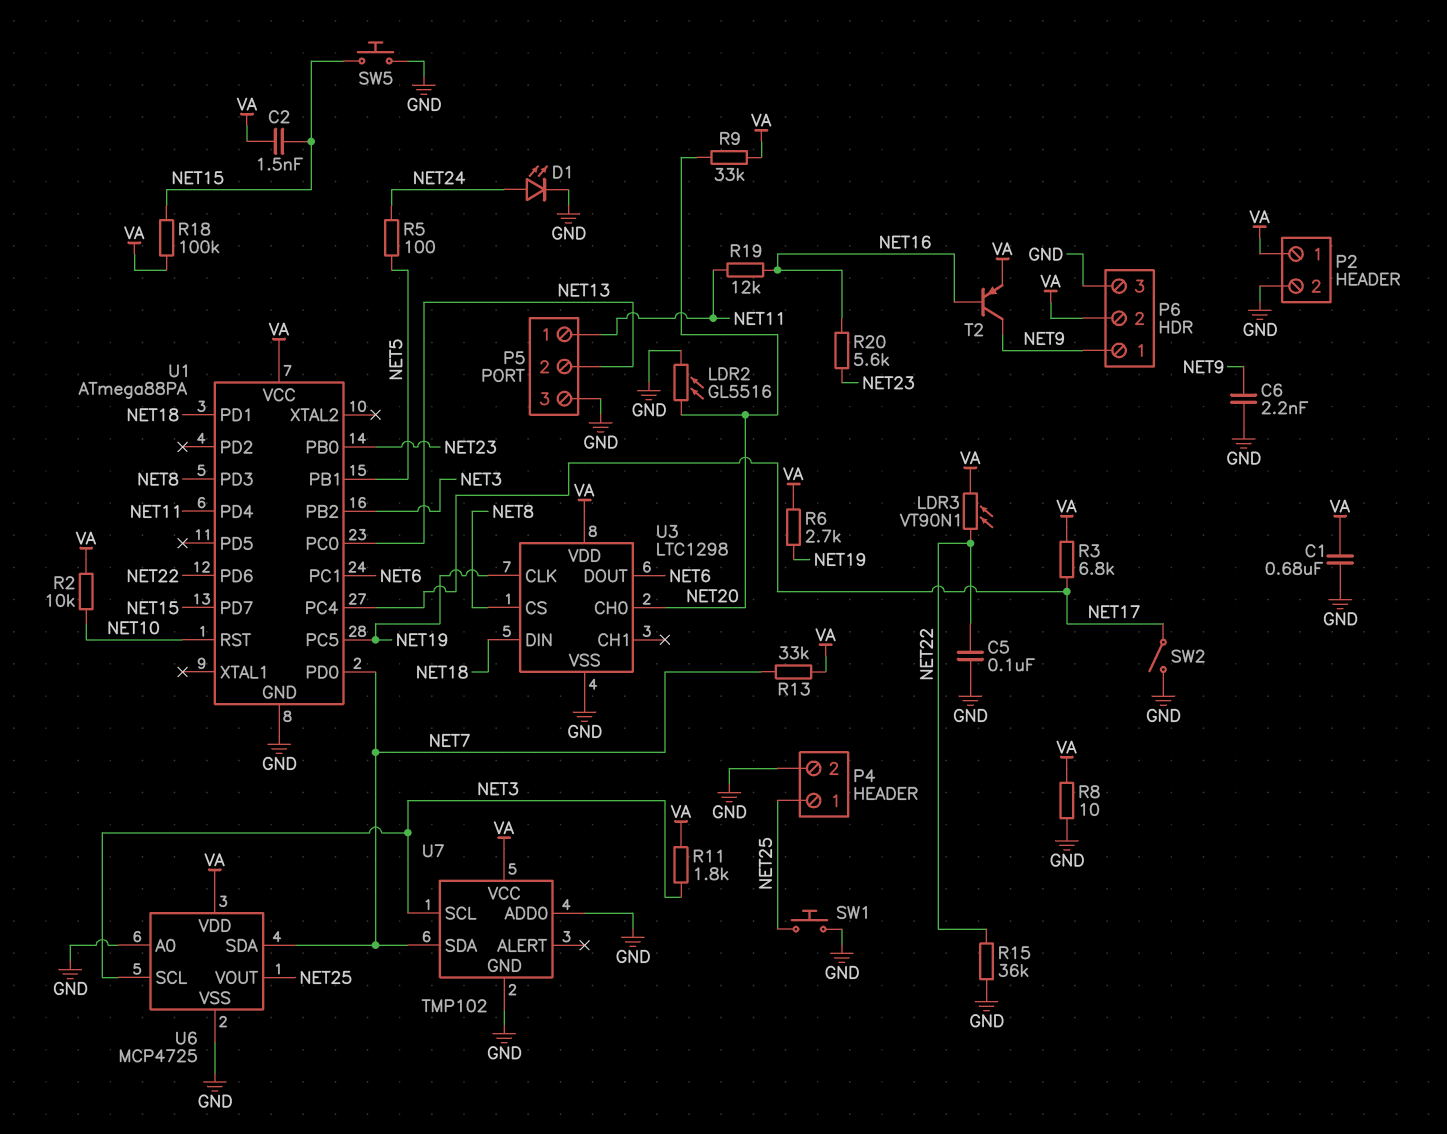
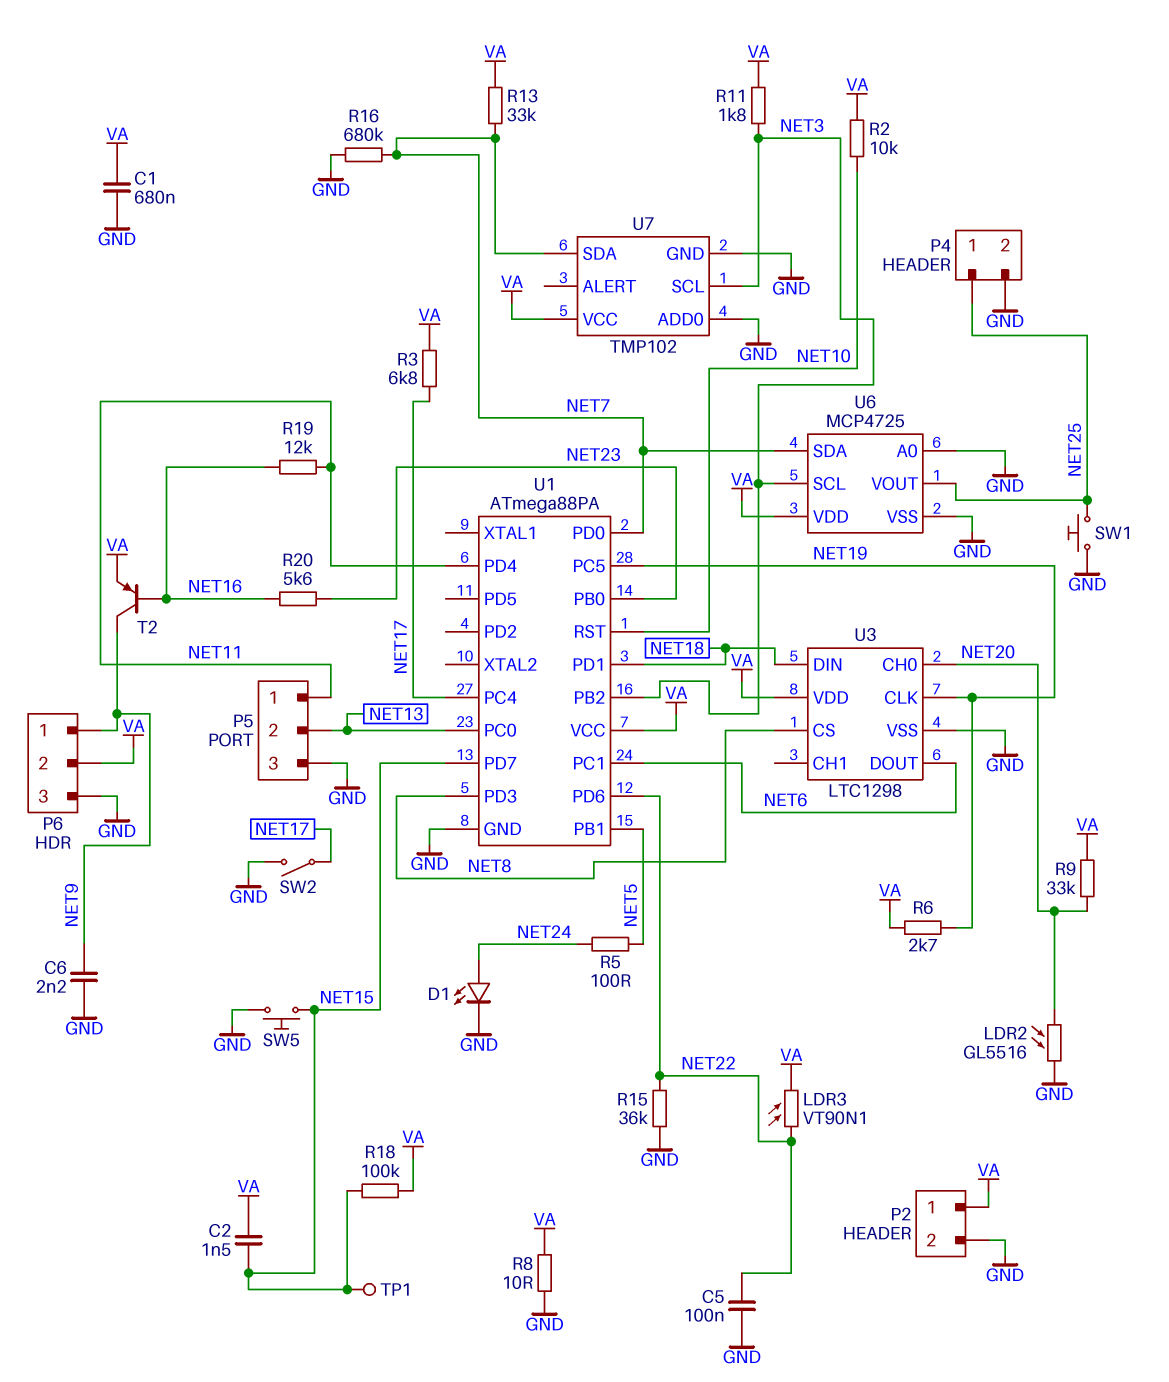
R16: none -> 680k (GND, NET7)
TP1: none -> test point (NET15)

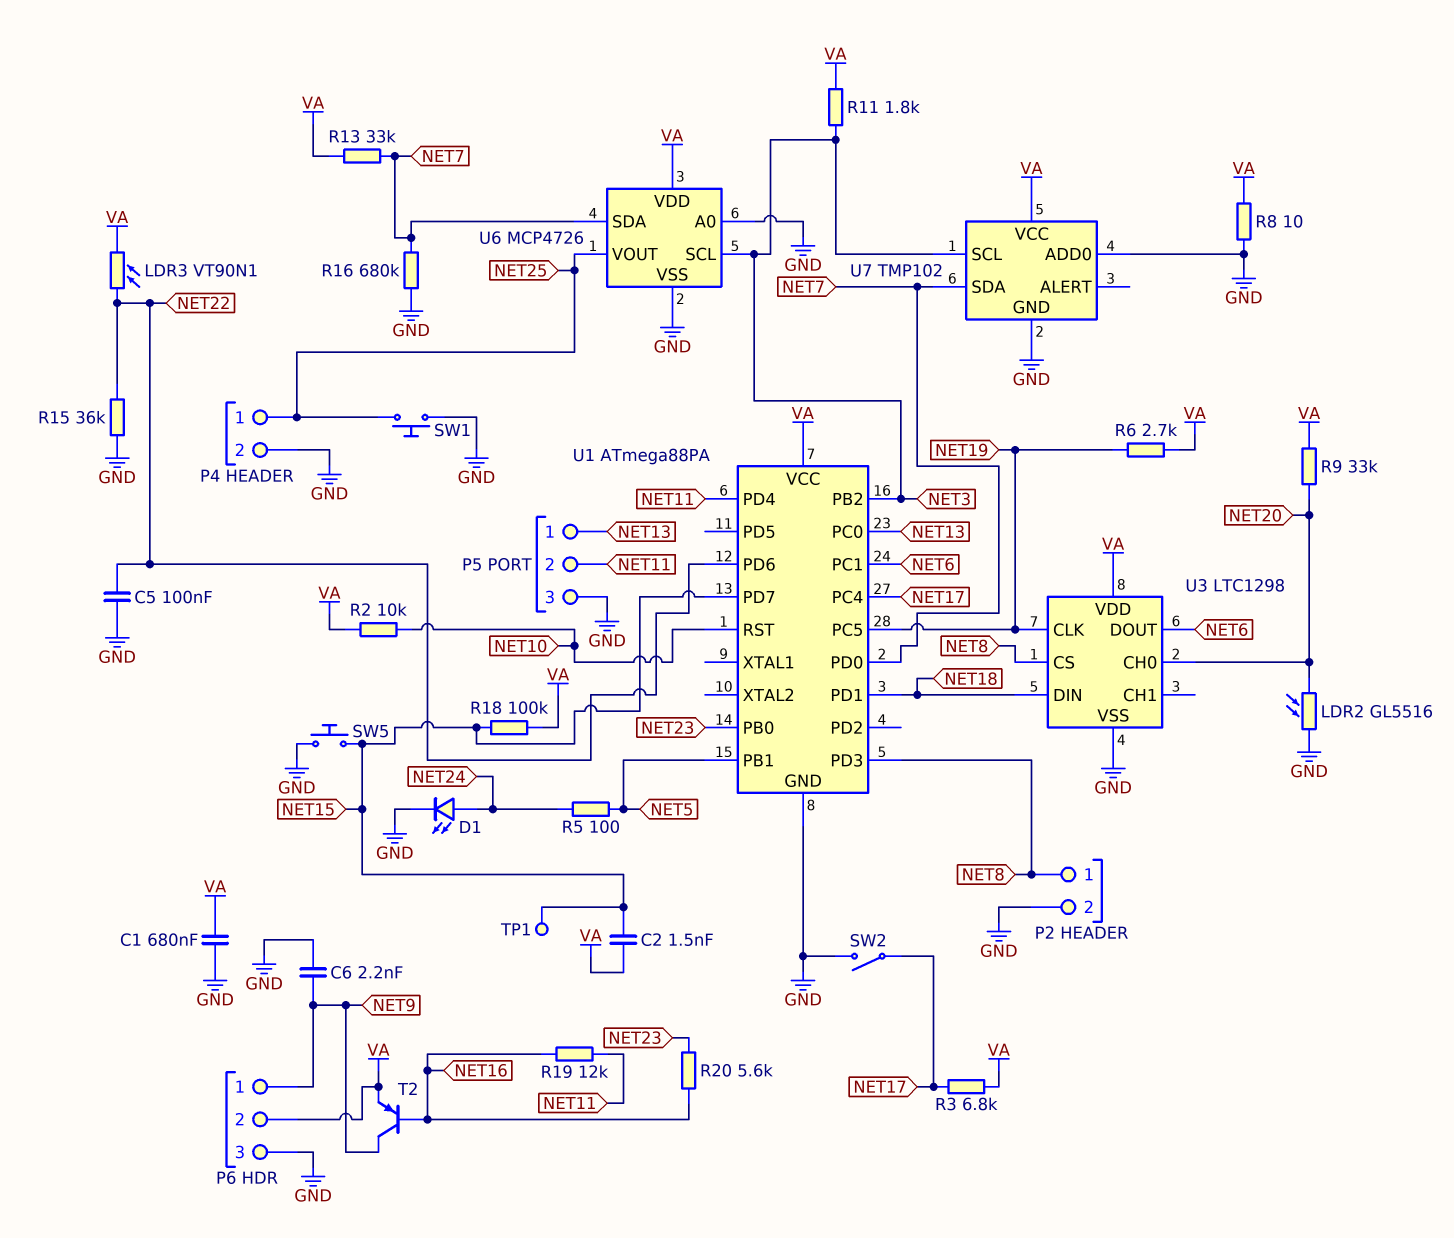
P2 pin 1: VA -> NET8
P5 pin 1: NET11 -> NET13
P5 pin 2: NET13 -> NET11
U6: MCP4725 -> MCP4726

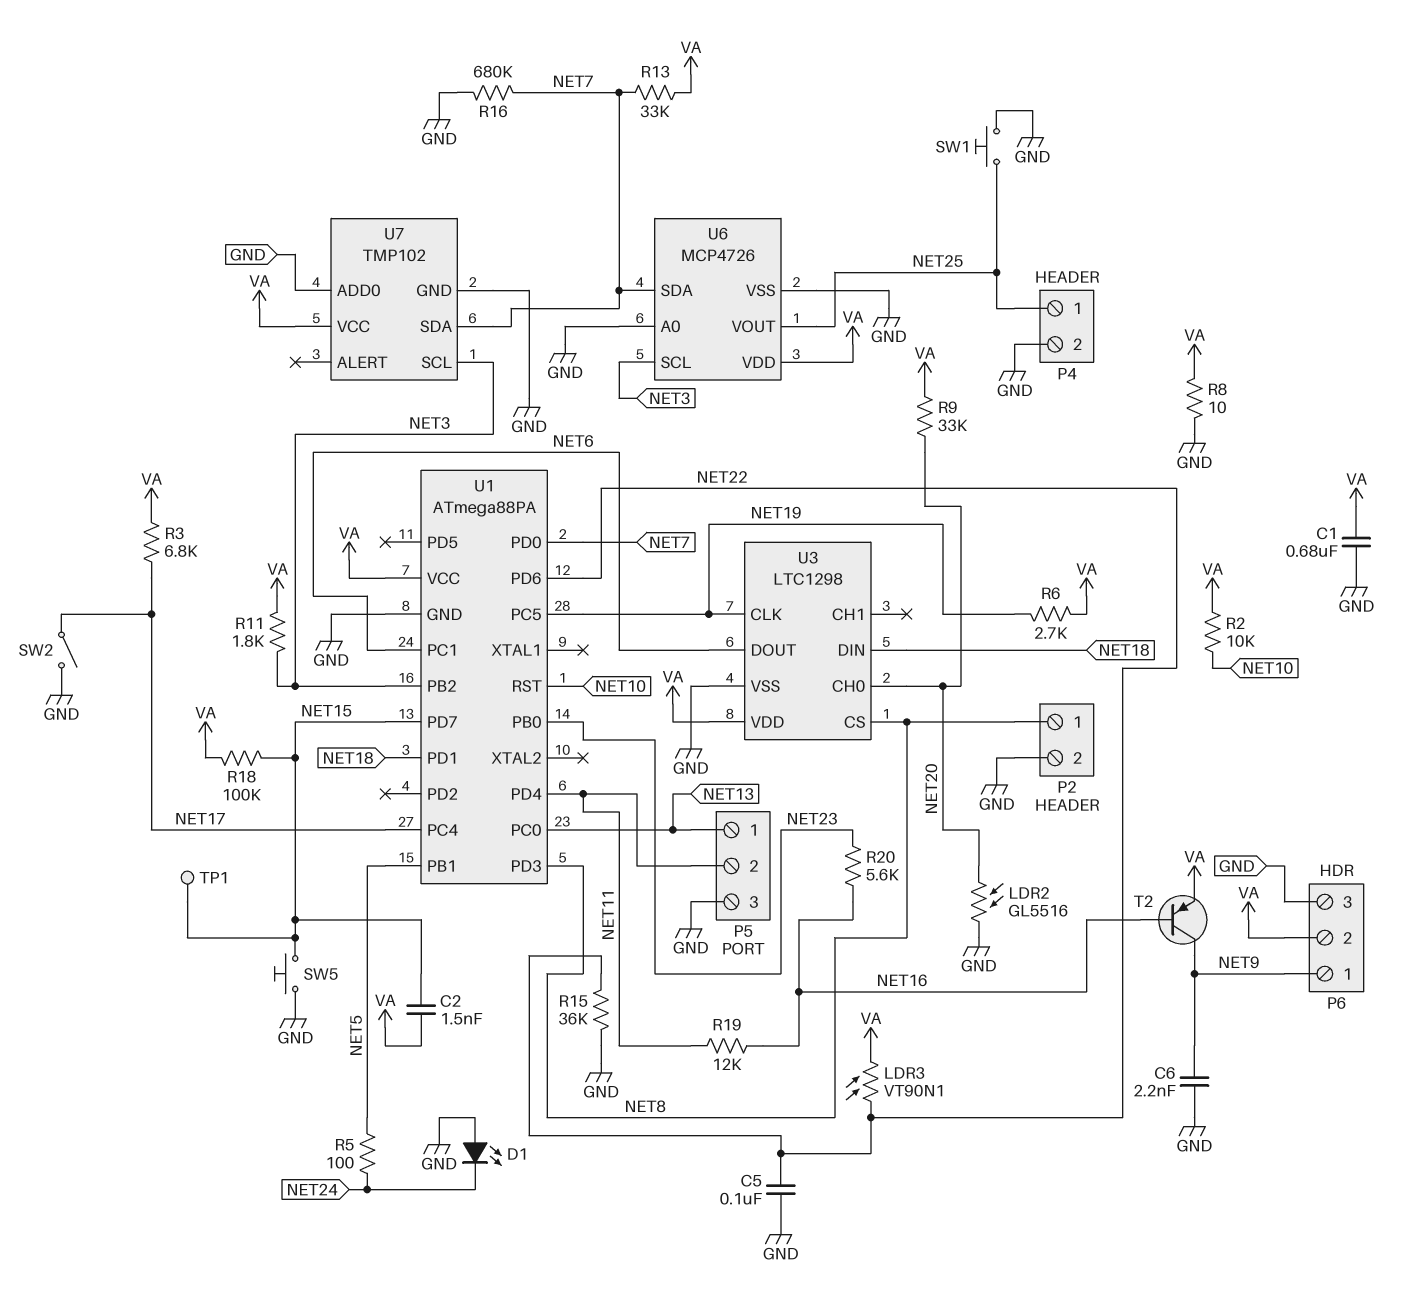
D1: LED (A NET24, K GND) -> LED (A GND, K NET24)

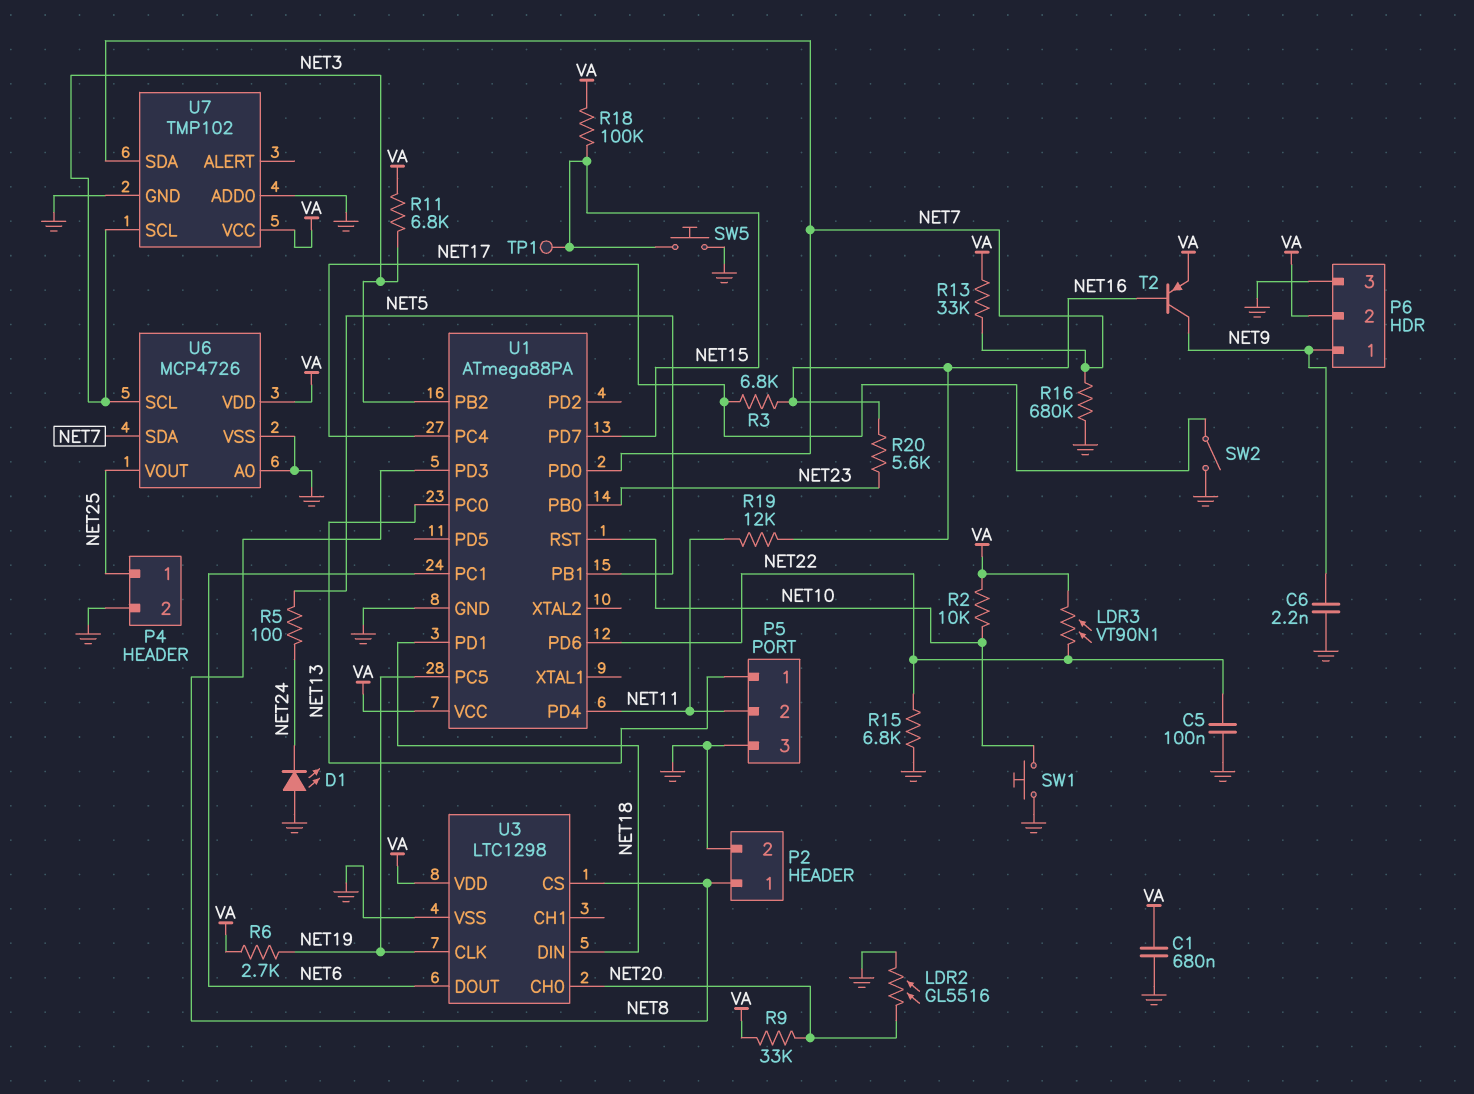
C2: 1.5nF (NET15, VA) -> none
R3: 6.8k (NET17, VA) -> 6.8k (NET16, NET17)
R8: 10 (GND, VA) -> none
R11: 1.8k (NET3, VA) -> 6.8k (NET3, VA)
R15: 36k (GND, NET22) -> 6.8k (GND, NET22)
SW1: button (GND, NET25) -> button (GND, NET10)

